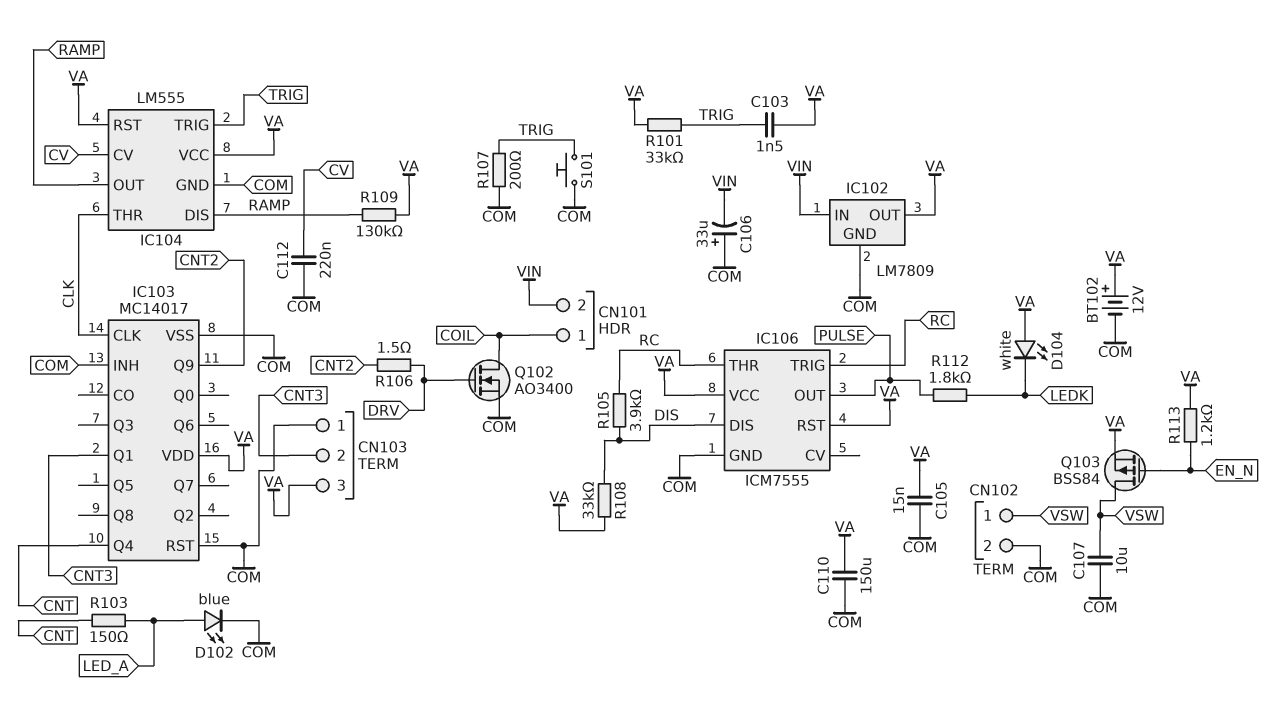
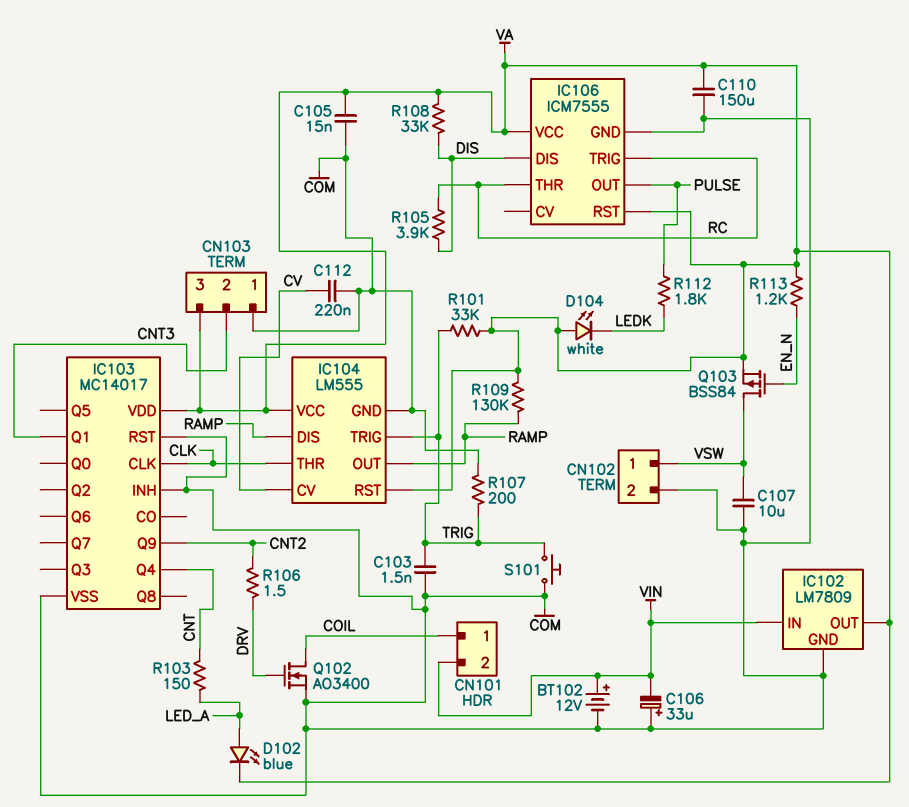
BT102: 12V (plus VA, minus COM) -> 12V (plus VIN, minus COM)
C103: 1.5nF (TRIG, VA) -> 1.5nF (COM, TRIG)
D102: LED blue (A LED_A, K COM) -> LED blue (A LED_A, K VA)

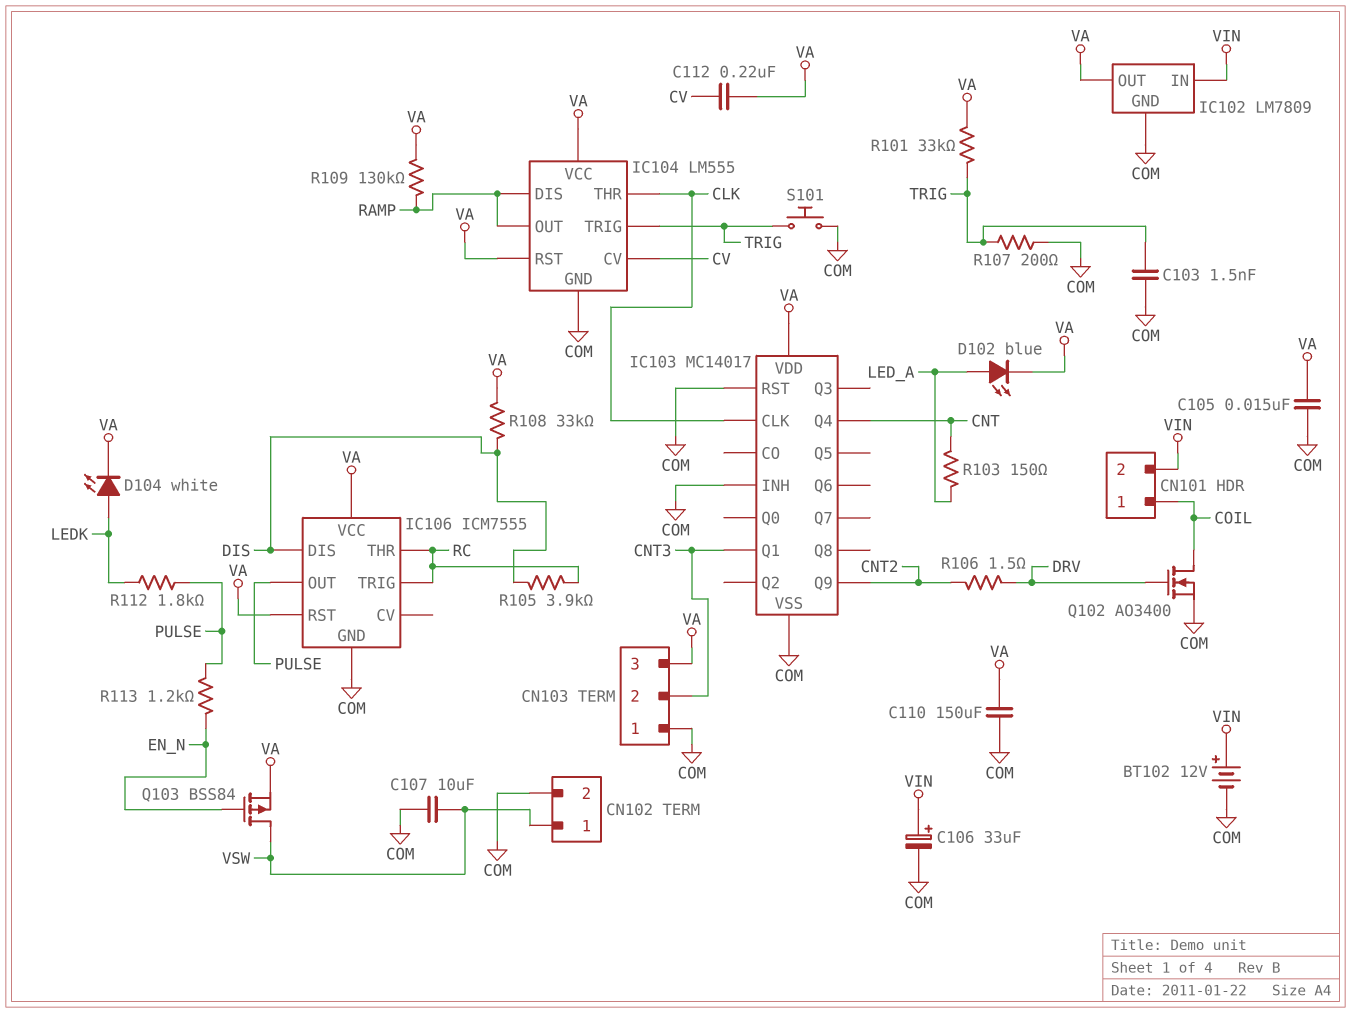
C106: 33uF (plus COM, minus VIN) -> 33uF (plus VIN, minus COM)
C112: 220nF (COM, CV) -> 220nF (CV, VA)
D104: LED white (A VA, K LEDK) -> LED white (A LEDK, K VA)
R113: 1.2k (EN_N, VA) -> 1.2k (EN_N, PULSE)

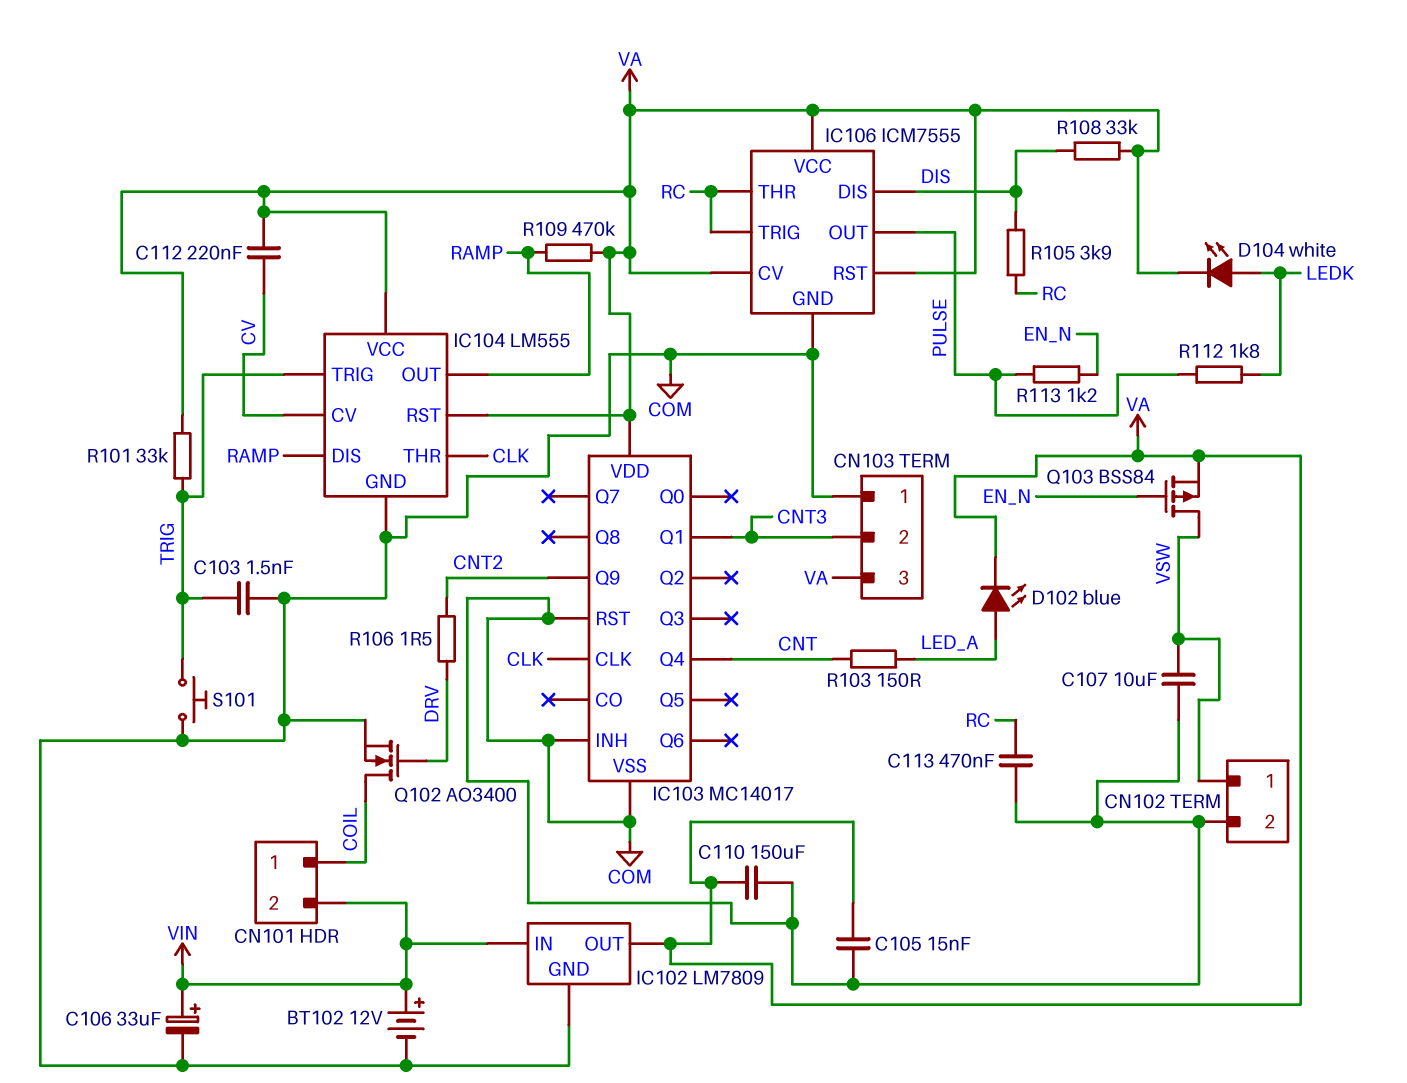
C113: none -> 470nF (COM, RC)
IC106 pin CV: none -> VA
R107: 200 (COM, TRIG) -> none
R109: 130k (RAMP, VA) -> 470k (RAMP, VA)

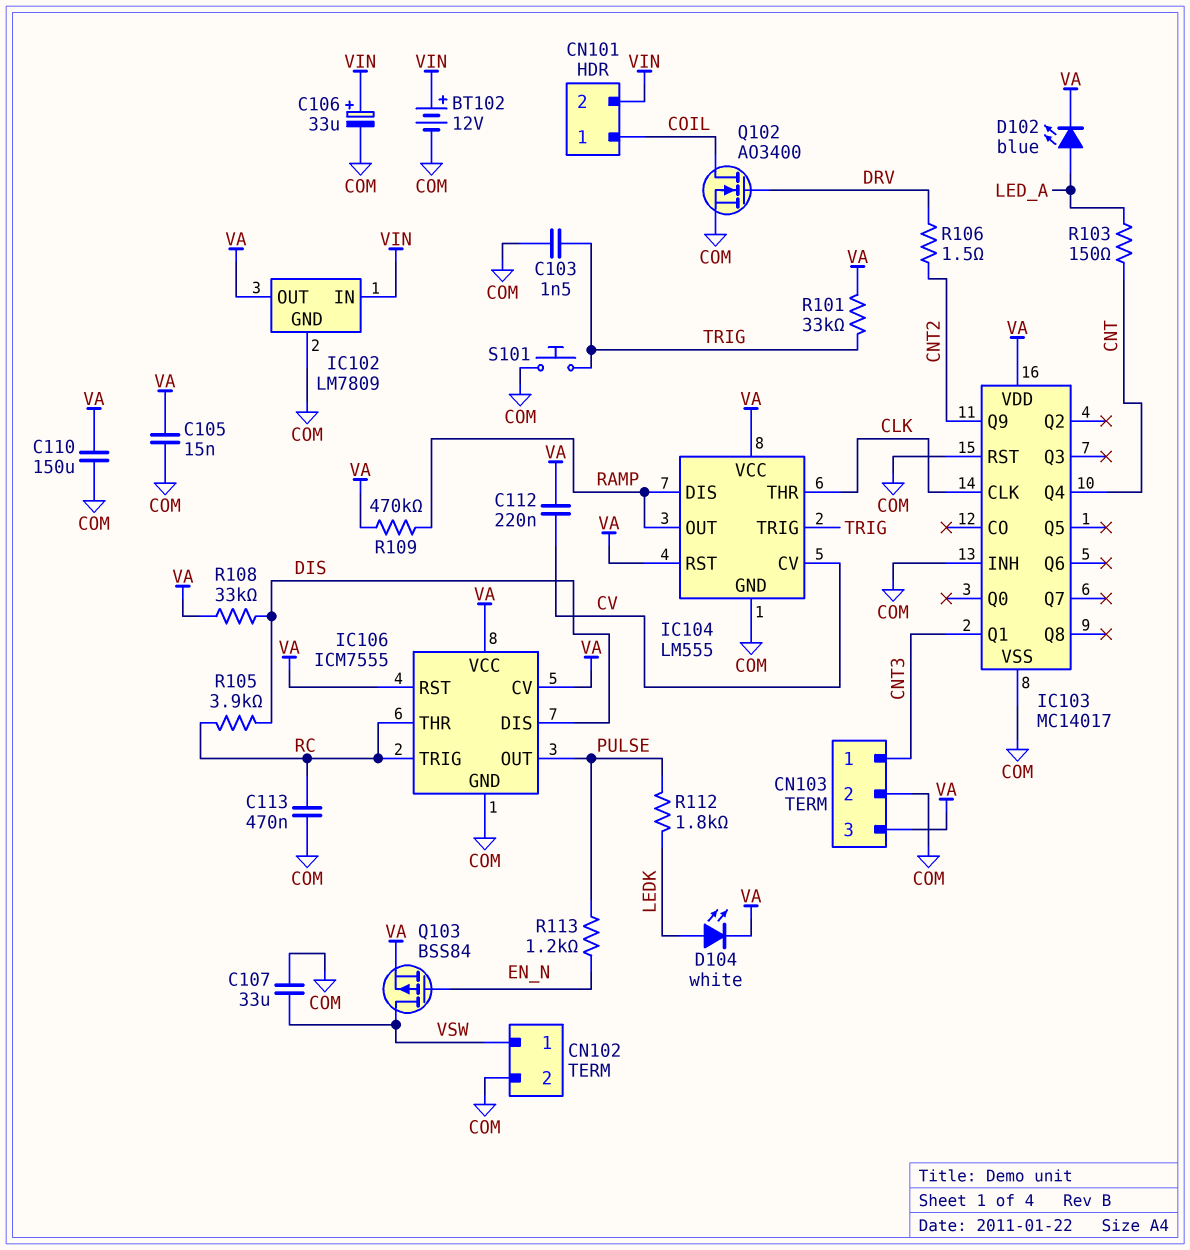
C107: 10uF (COM, VSW) -> 33uF (COM, VSW)
CN103 pin 1: COM -> CNT3
CN103 pin 2: CNT3 -> COM

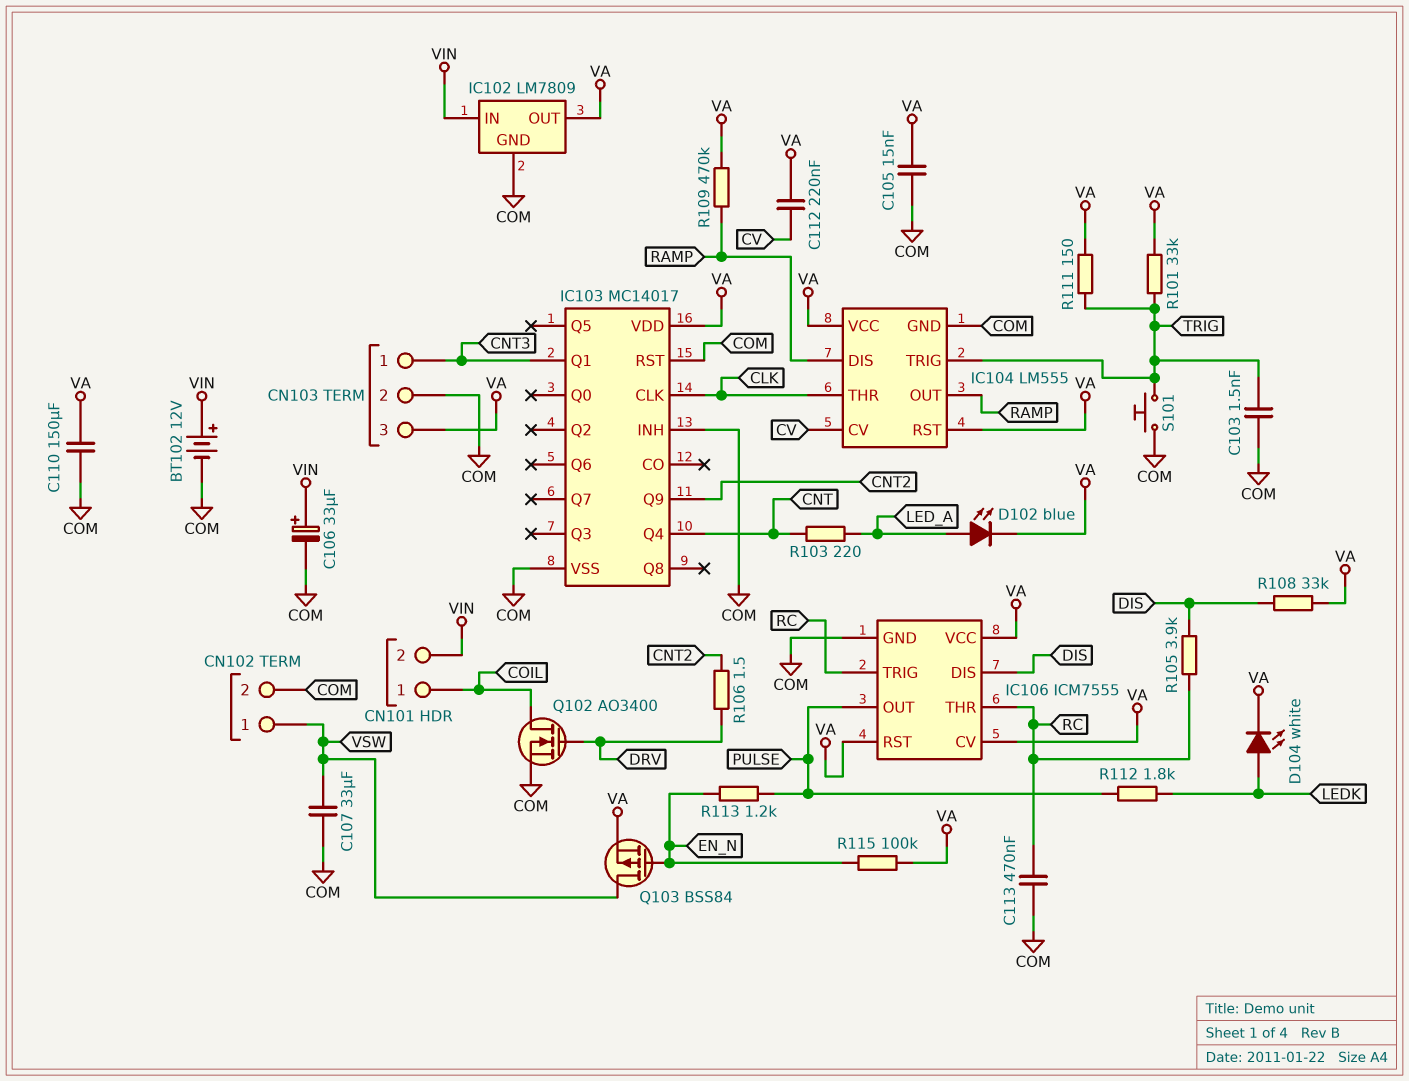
R103: 150 (CNT, LED_A) -> 220 (CNT, LED_A)
R111: none -> 150 (TRIG, VA)
R115: none -> 100k (EN_N, VA)

